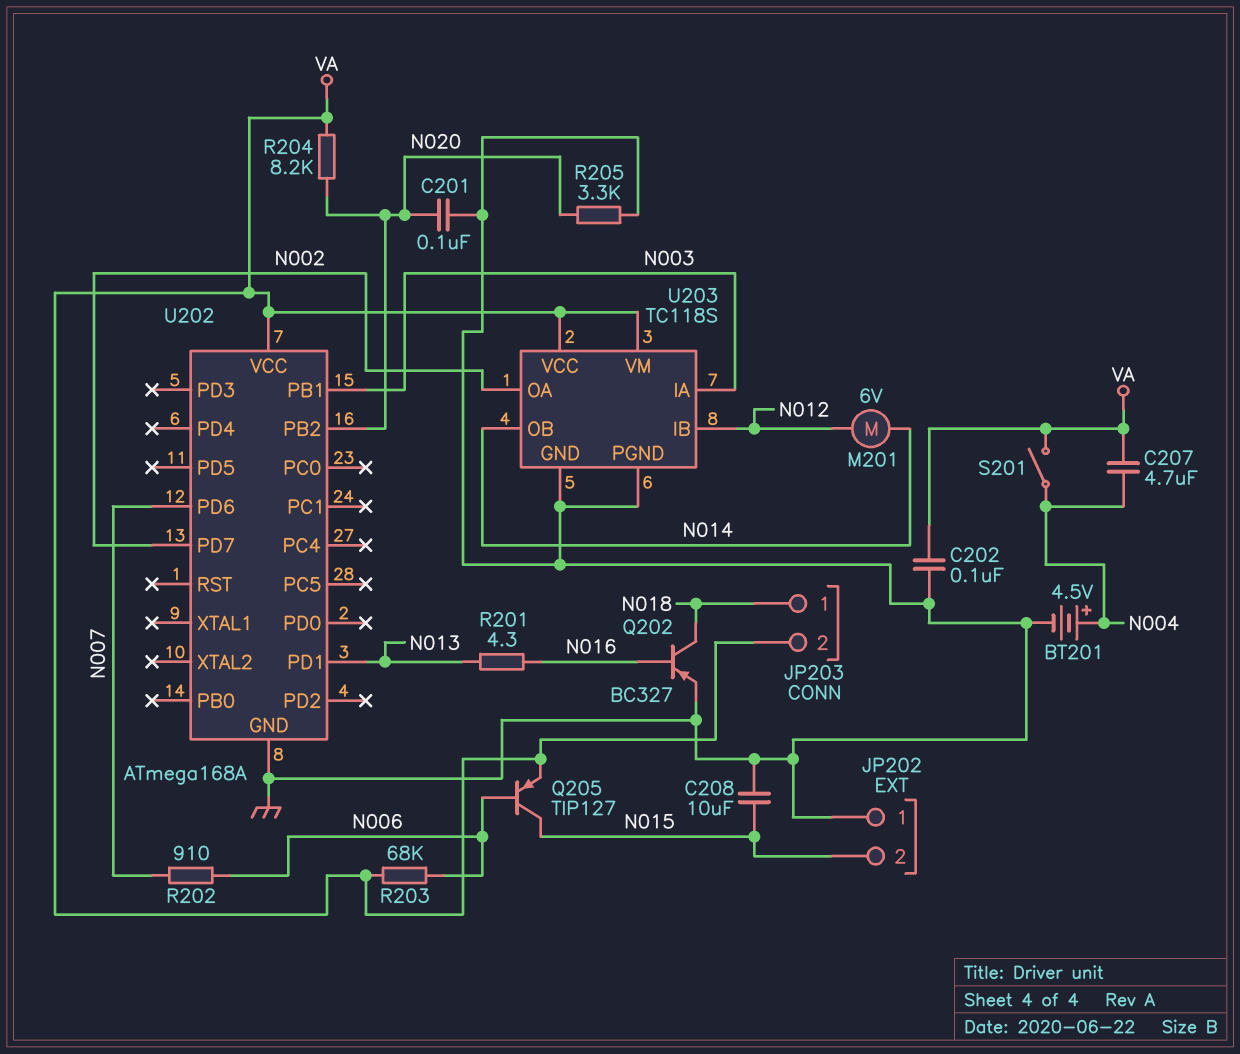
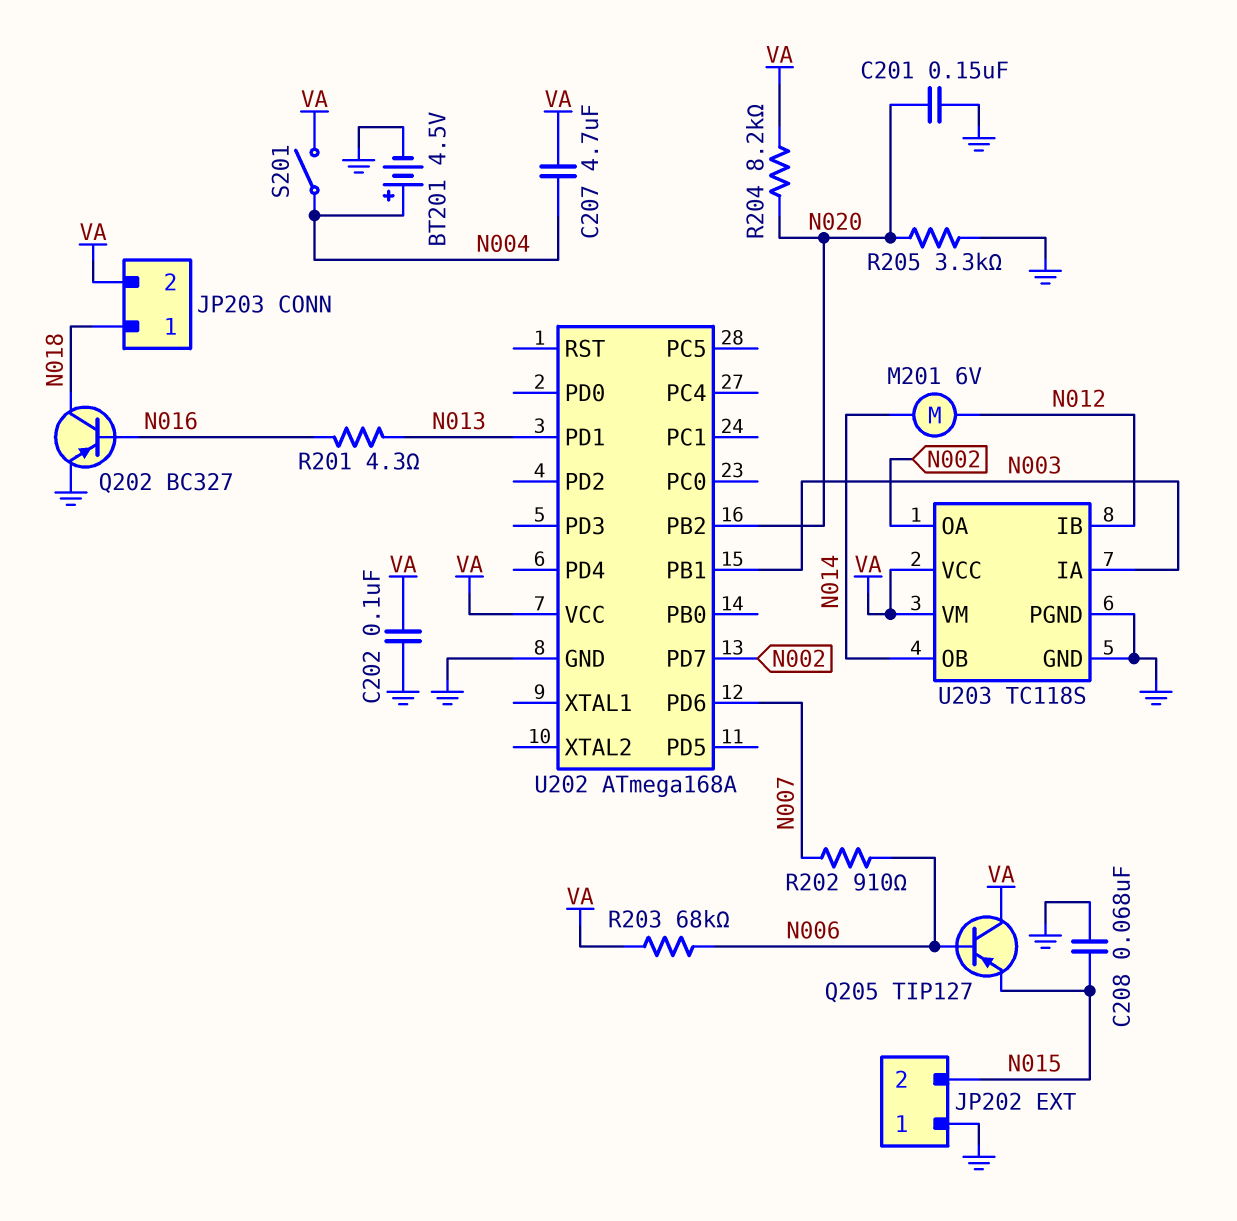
C201: 100nF (GND, N020) -> 150nF (GND, N020)
C208: 10uF (GND, N015) -> 68nF (GND, N015)
Q205: PNP TIP127 (B N006, C N015, E VA) -> PNP TIP127 (B N006, C VA, E N015)

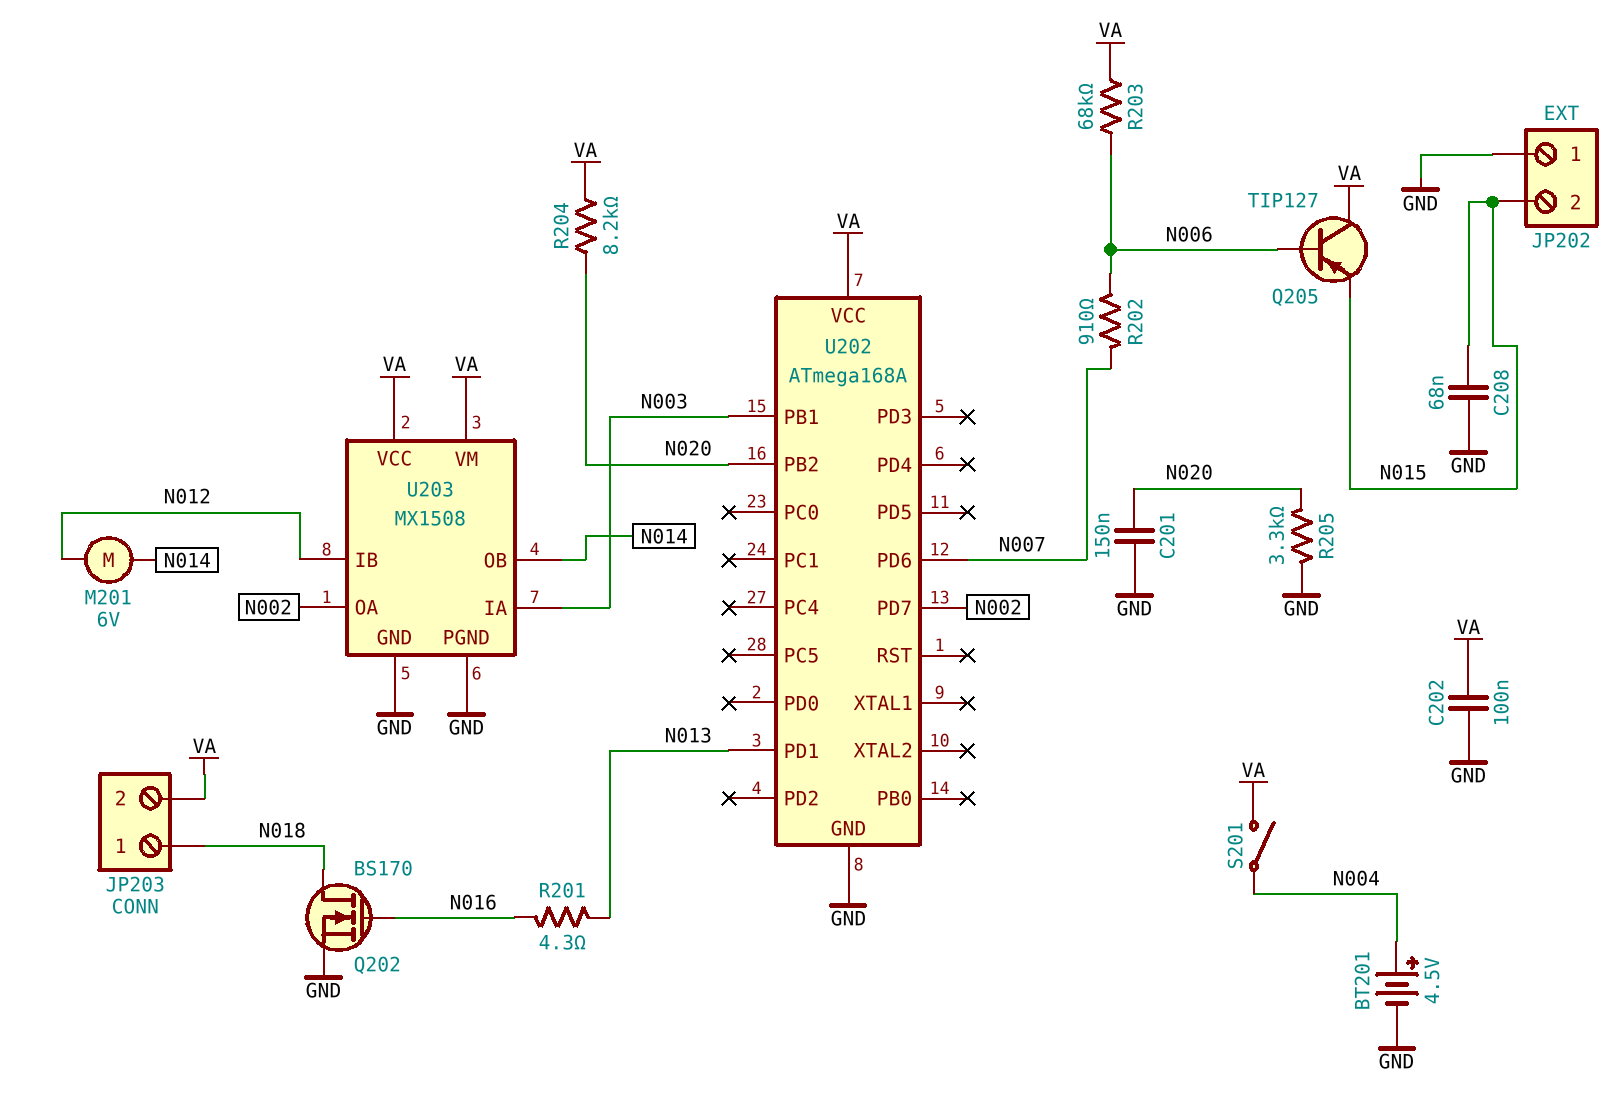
C207: 4.7uF (N004, VA) -> none
Q202: PNP BC327 (B N016, C N018, E GND) -> NMOS BS170 (G N016, D N018, S GND)
U203: TC118S -> MX1508

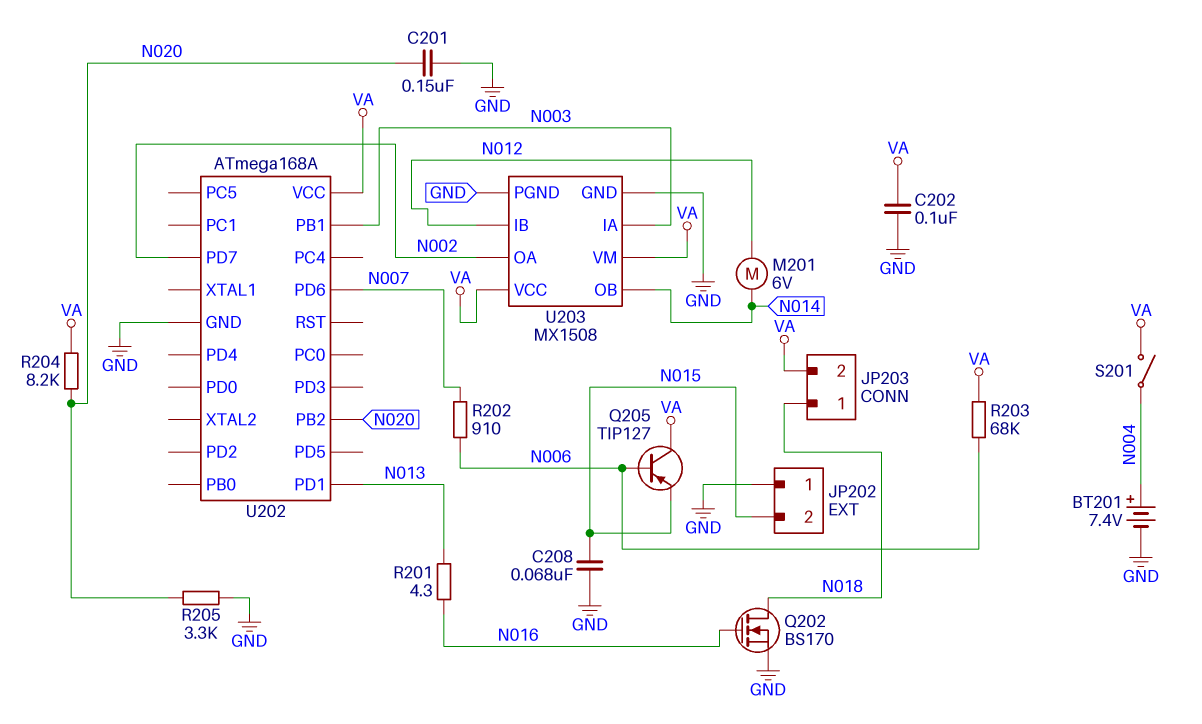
BT201: 4.5V (plus N004, minus GND) -> 7.4V (plus N004, minus GND)

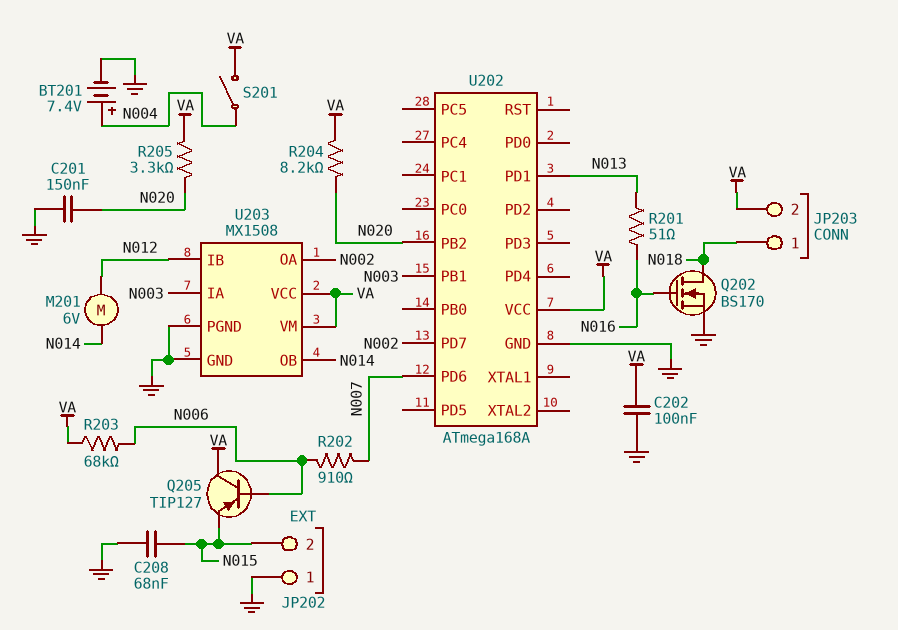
R201: 4.3 (N013, N016) -> 51 (N013, N016)
R205: 3.3k (GND, N020) -> 3.3k (N020, VA)

